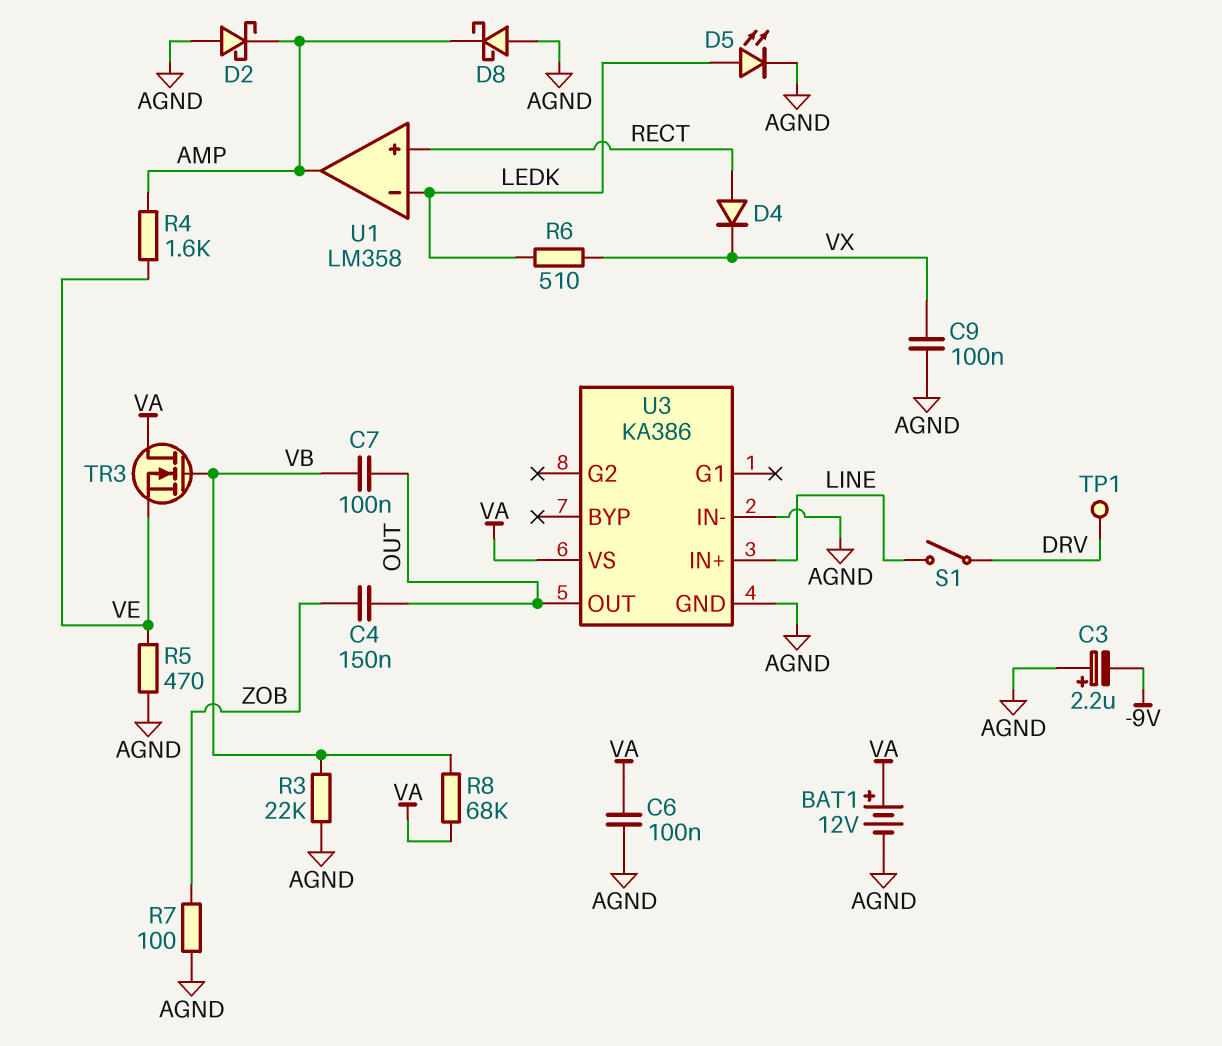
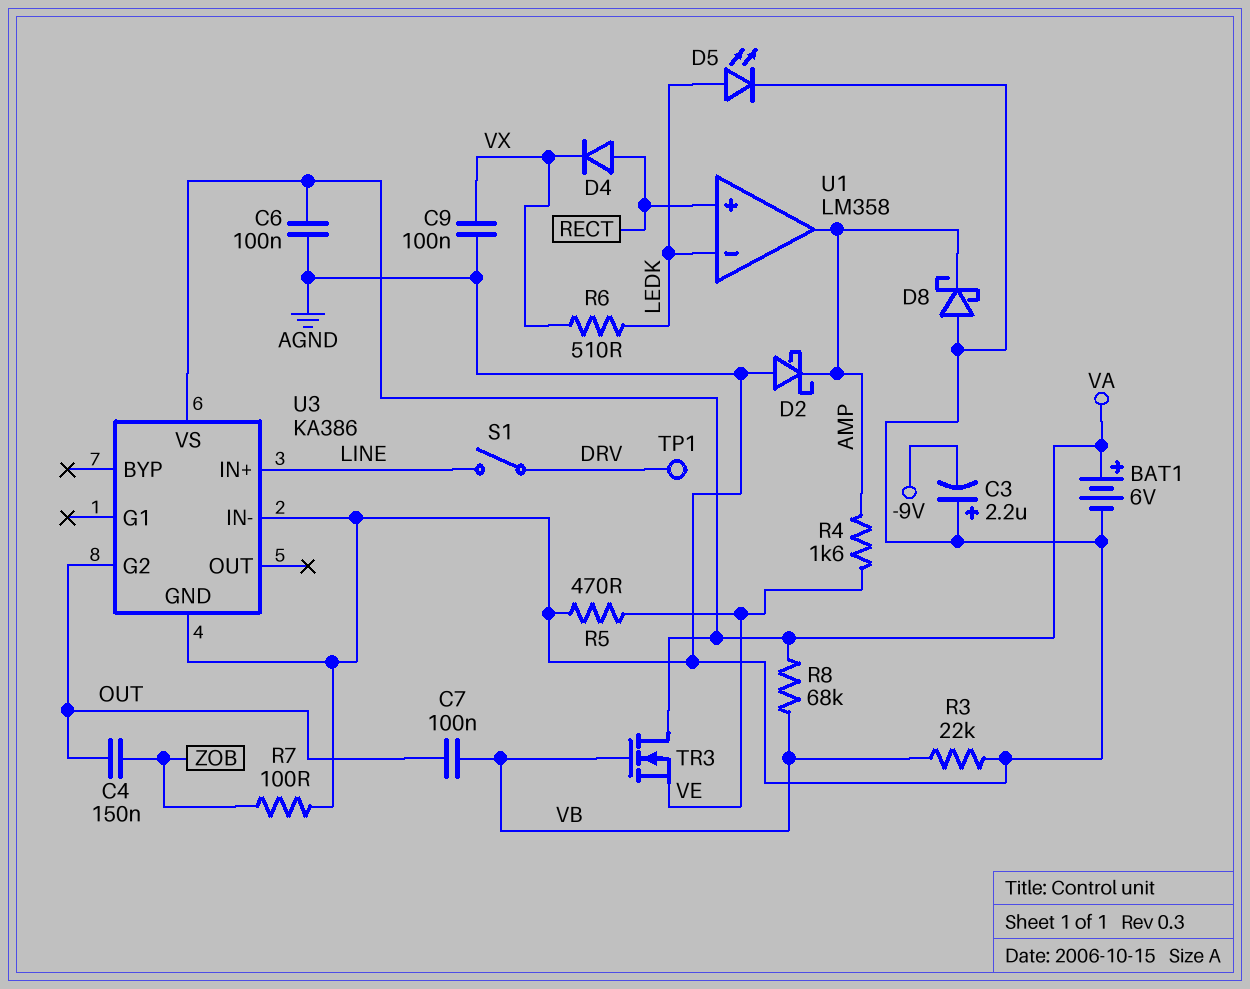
BAT1: 12V (plus VA, minus AGND) -> 6V (plus VA, minus AGND)
U3 pin G2: none -> OUT
U3 pin OUT: OUT -> none

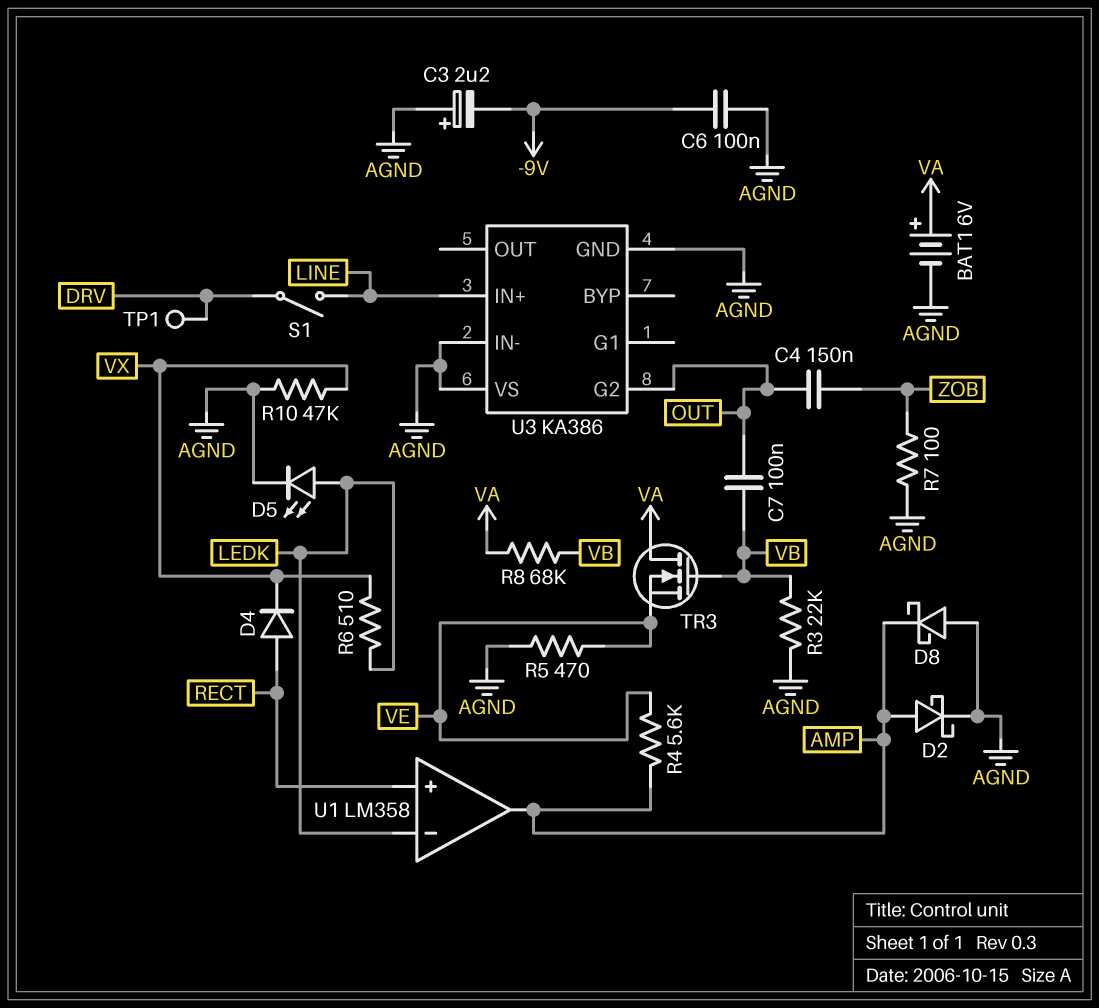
C6: 100nF (AGND, VA) -> 100nF (-9V, AGND)
C9: 100nF (AGND, VX) -> none
D2: schottky (A AGND, K AMP) -> schottky (A AMP, K AGND)
R4: 1.6k (AMP, VE) -> 5.6k (AMP, VE)
R10: none -> 47k (AGND, VX)
U3 pin VS: VA -> AGND

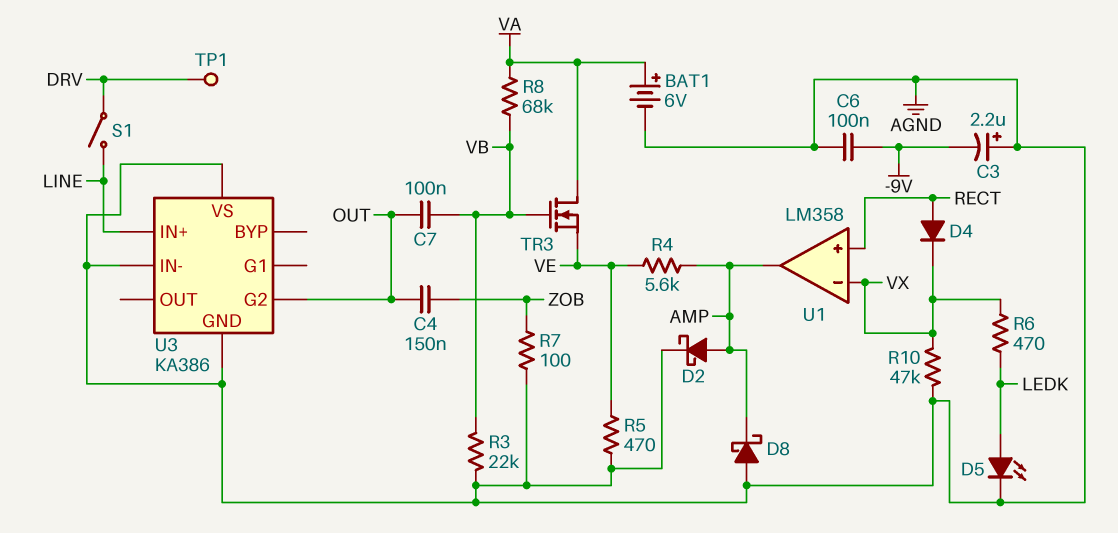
R6: 510 (LEDK, VX) -> 470 (LEDK, VX)
U1 pin in-: LEDK -> VX

